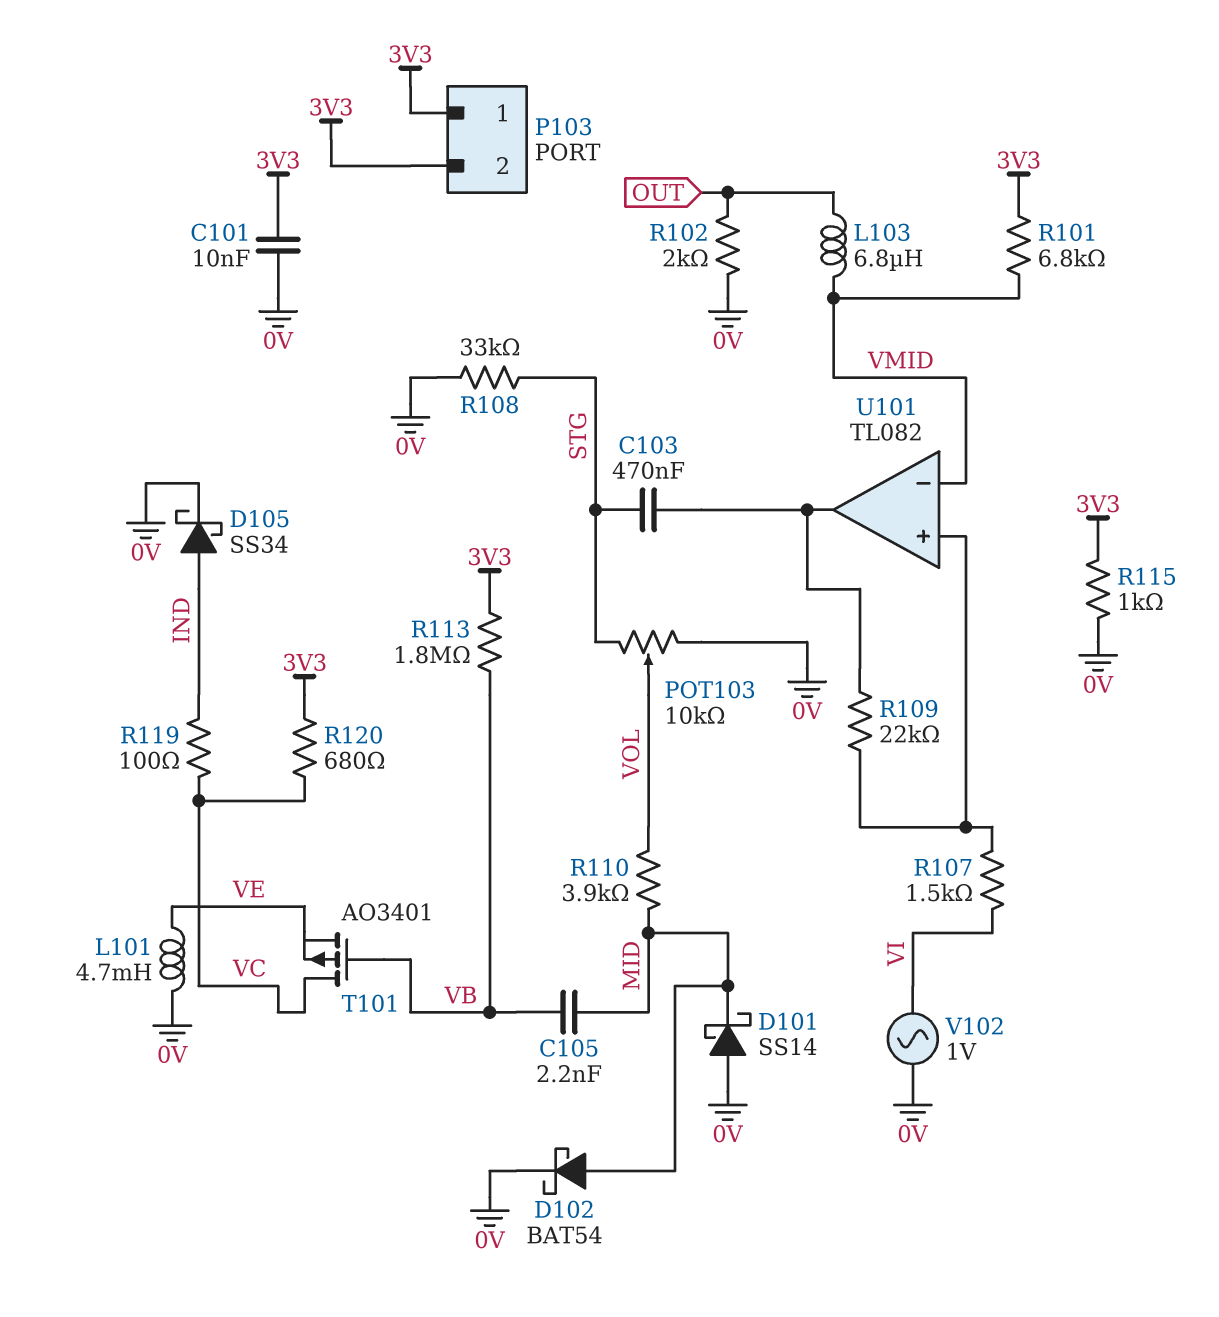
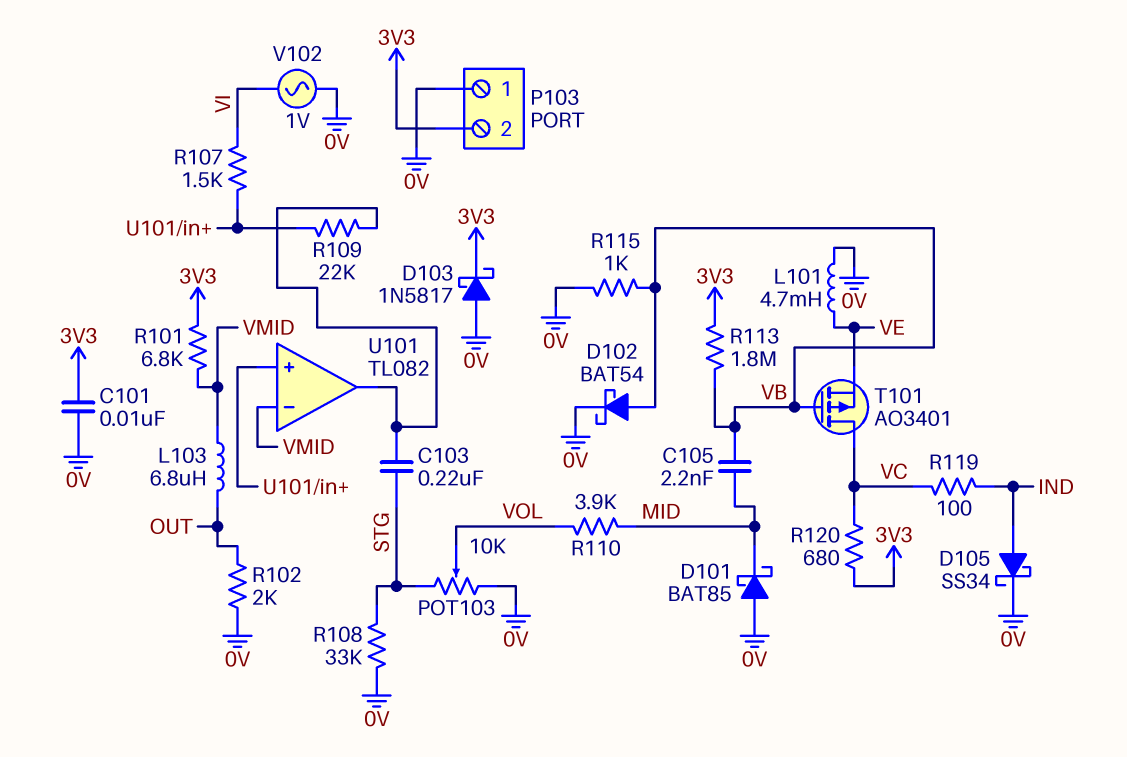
C103: 470nF (STG, U101/out) -> 220nF (STG, U101/out)
D101: schottky SS14 (A 0V, K MID) -> schottky BAT85 (A 0V, K MID)
D102: schottky BAT54 (A MID, K 0V) -> schottky BAT54 (A VB, K 0V)
D103: none -> schottky 1N5817 (A 0V, K 3V3)
P103 pin 1: 3V3 -> 0V
R115: 1k (0V, 3V3) -> 1k (0V, VB)

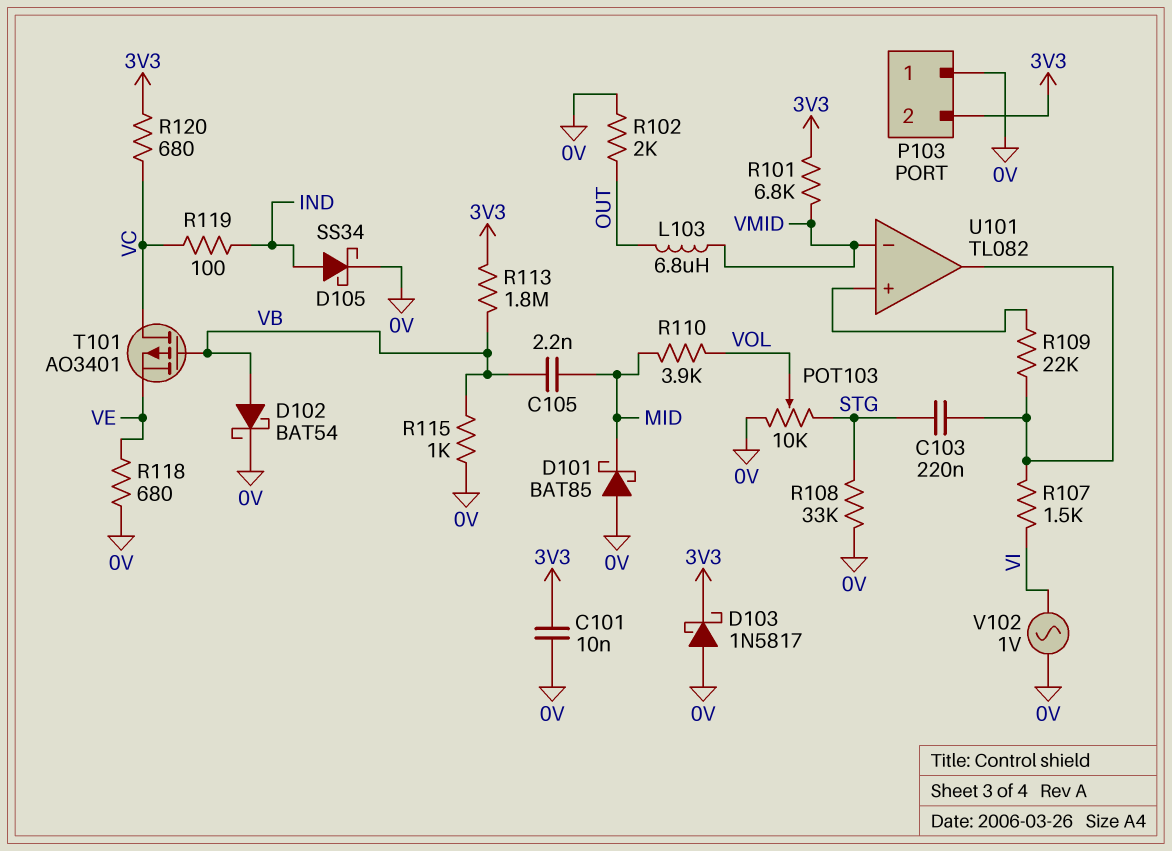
L101: 4.7mH (0V, VE) -> none
R107: 1.5k (U101/in+, VI) -> 1.5k (U101/out, VI)
R118: none -> 680 (0V, VE)

